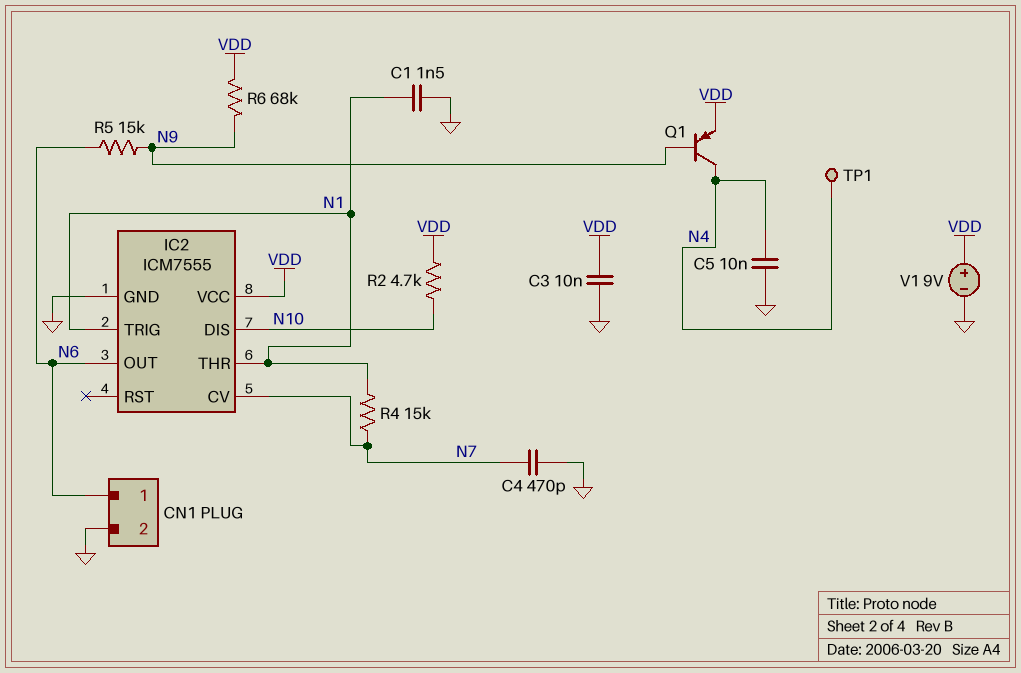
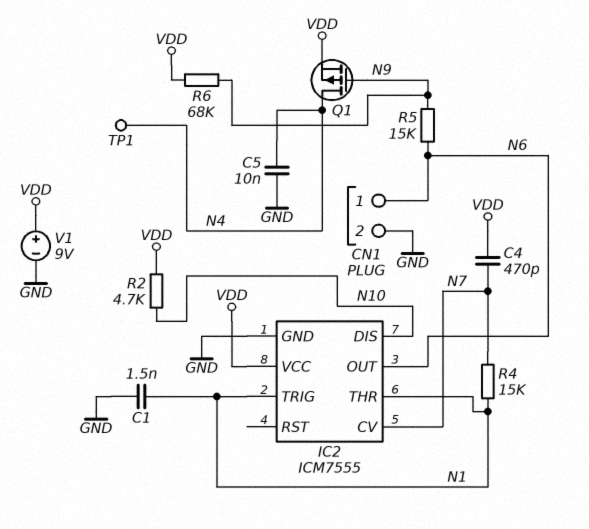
C3: 10nF (GND, VDD) -> none
C4: 470pF (GND, N7) -> 470pF (N7, VDD)
Q1: PNP (B N9, C N4, E VDD) -> PMOS (G N9, D N4, S VDD)

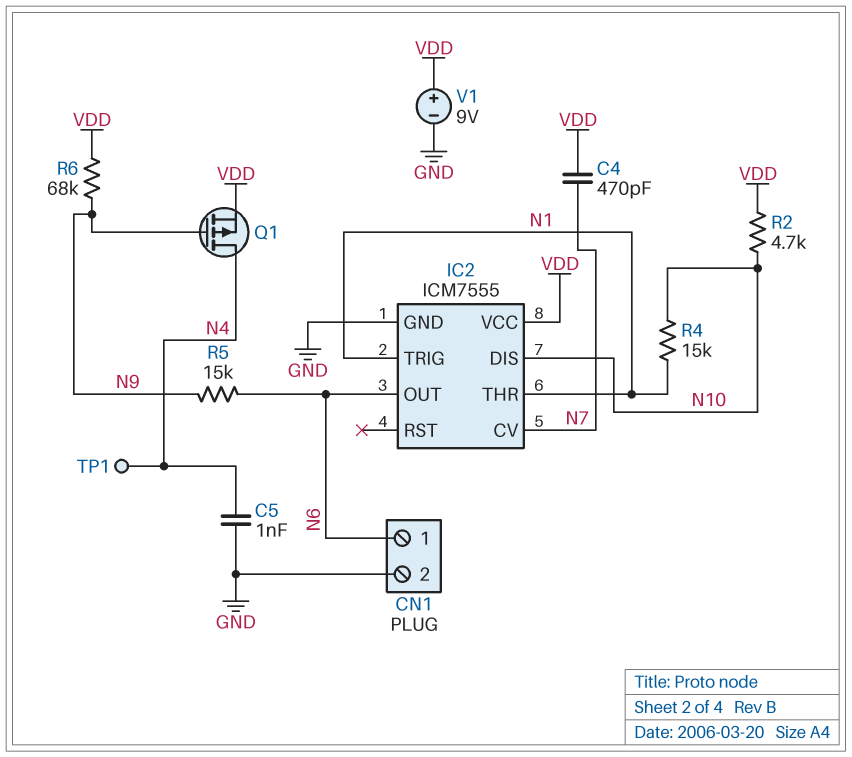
C1: 1.5nF (GND, N1) -> none
C5: 10nF (GND, N4) -> 1nF (GND, N4)
R4: 15k (N1, N7) -> 15k (N1, N10)

